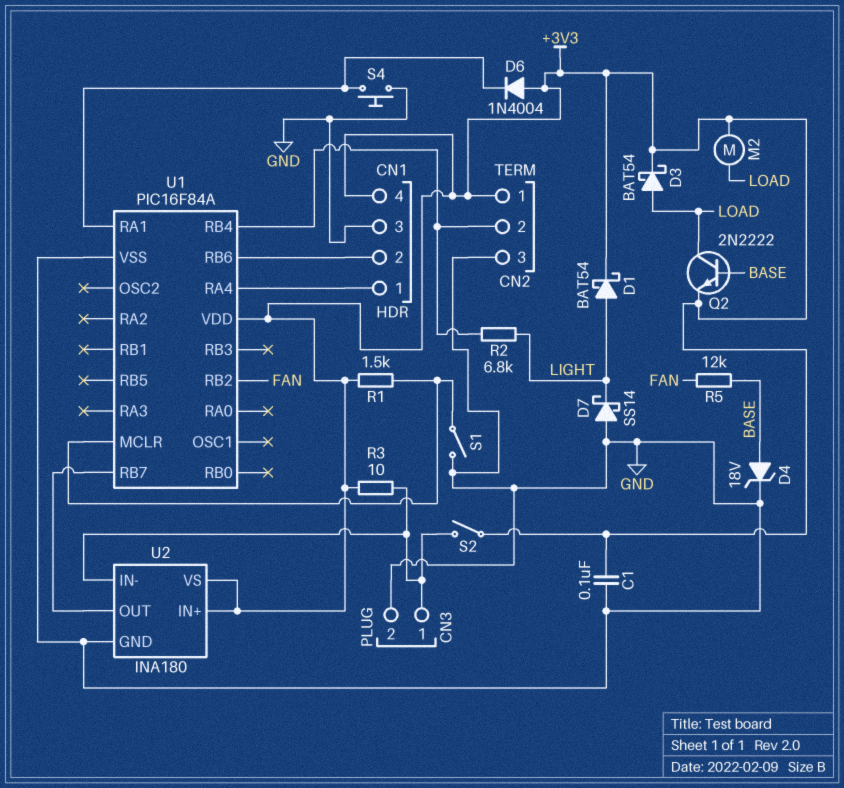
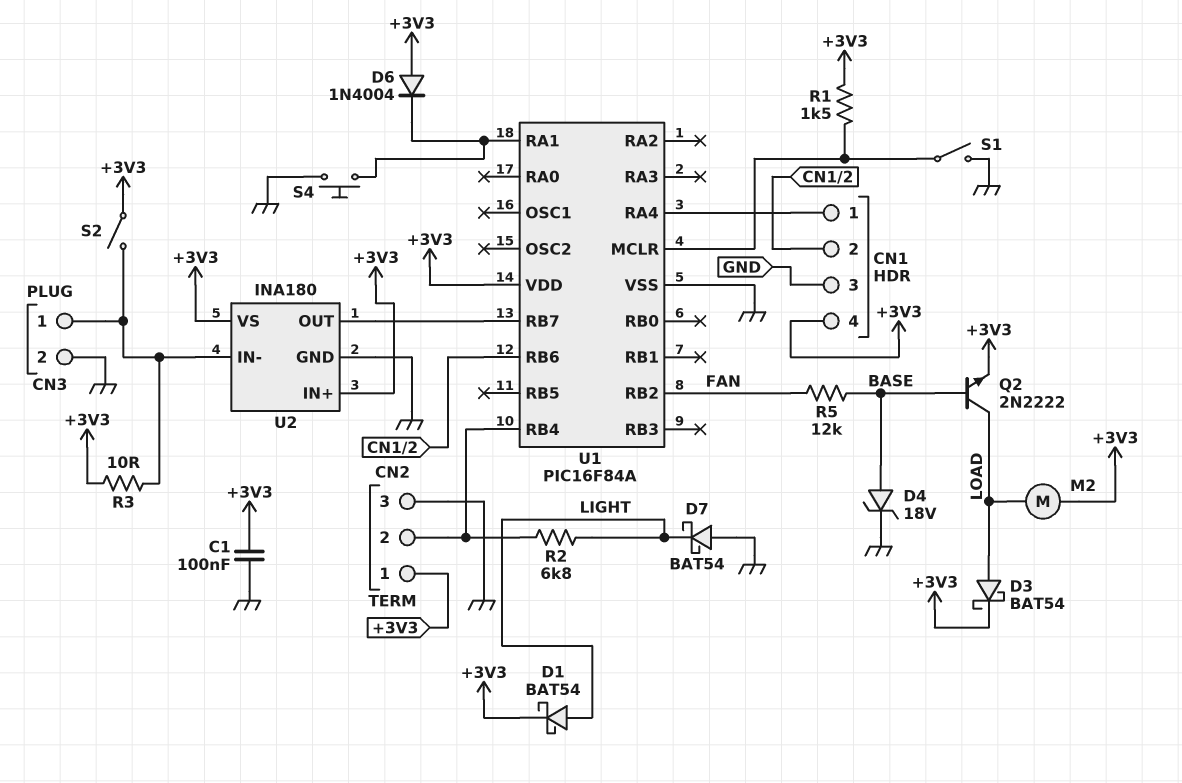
D7: schottky SS14 (A GND, K LIGHT) -> schottky BAT54 (A GND, K LIGHT)

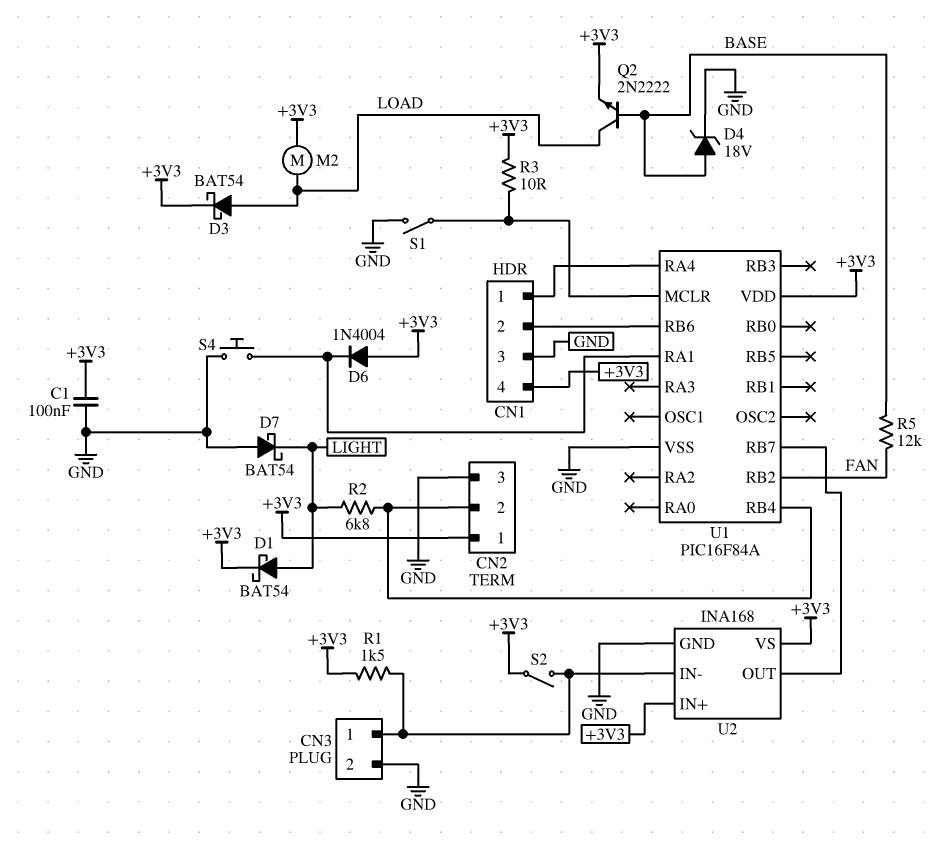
R1: 1.5k (+3V3, U1/MCLR) -> 1.5k (+3V3, CN3/1)
R3: 10 (+3V3, CN3/1) -> 10 (+3V3, U1/MCLR)
U2: INA180 -> INA168

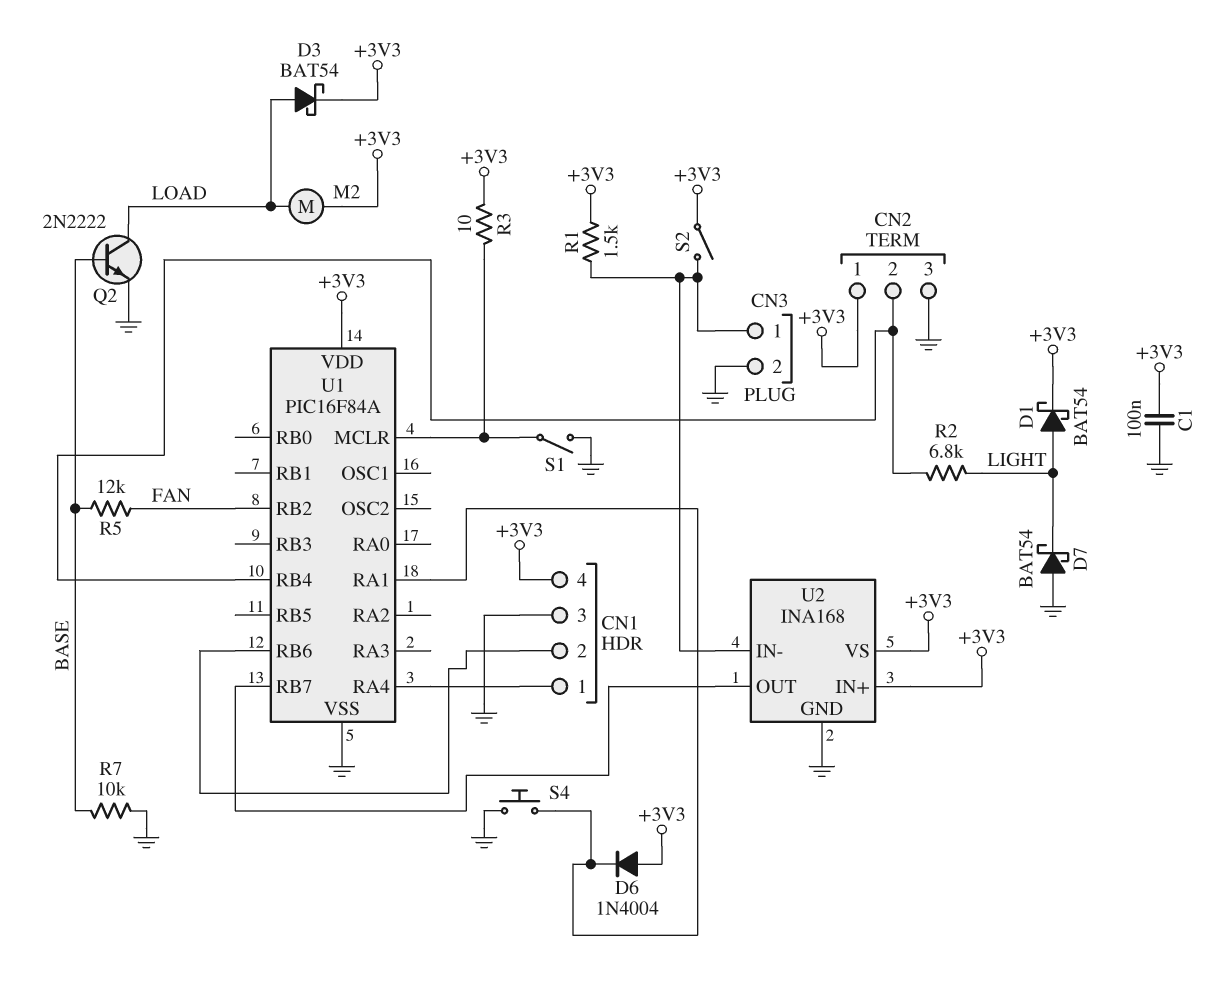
D4: zener 18V (A BASE, K GND) -> none
Q2: NPN 2N2222 (B BASE, C LOAD, E +3V3) -> NPN 2N2222 (B BASE, C LOAD, E GND)
R7: none -> 10k (BASE, GND)

